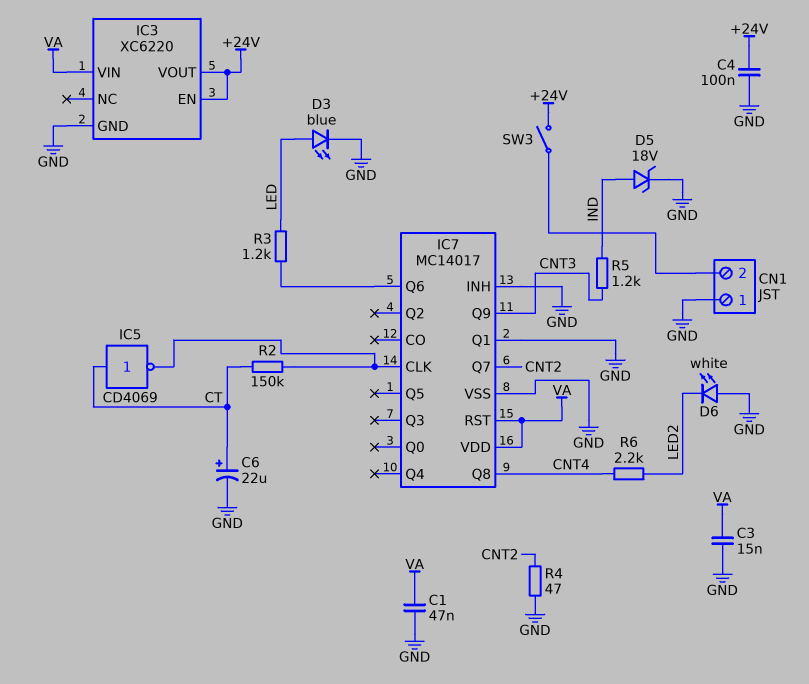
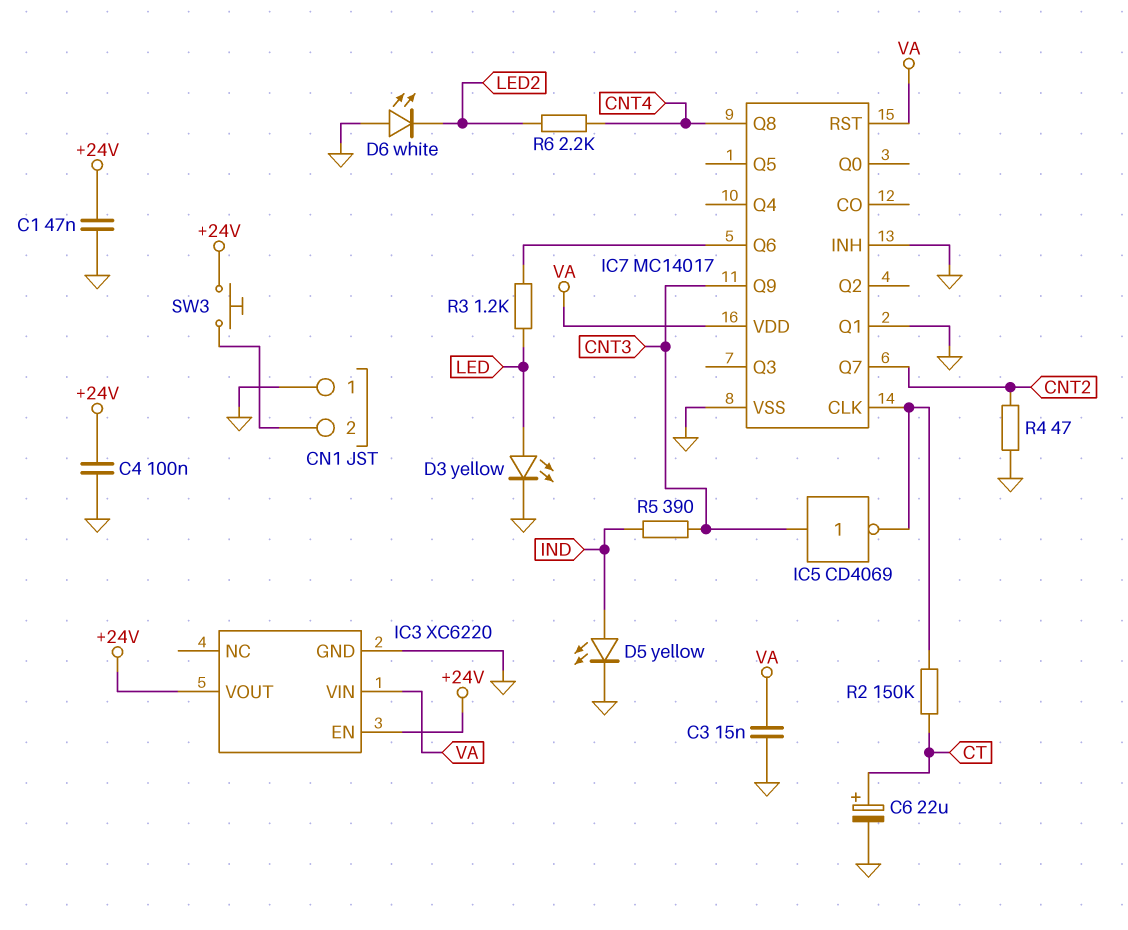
C1: 47nF (GND, VA) -> 47nF (+24V, GND)
D3: LED blue (A LED, K GND) -> LED yellow (A LED, K GND)
D5: zener 18V (A IND, K GND) -> LED yellow (A IND, K GND)
IC5: NOT CD4069 (in CT, out IC7/CLK) -> NOT CD4069 (in CNT3, out IC7/CLK)
R5: 1.2k (CNT3, IND) -> 390 (CNT3, IND)
SW3: switch (+24V, CN1/2) -> button (+24V, CN1/2)

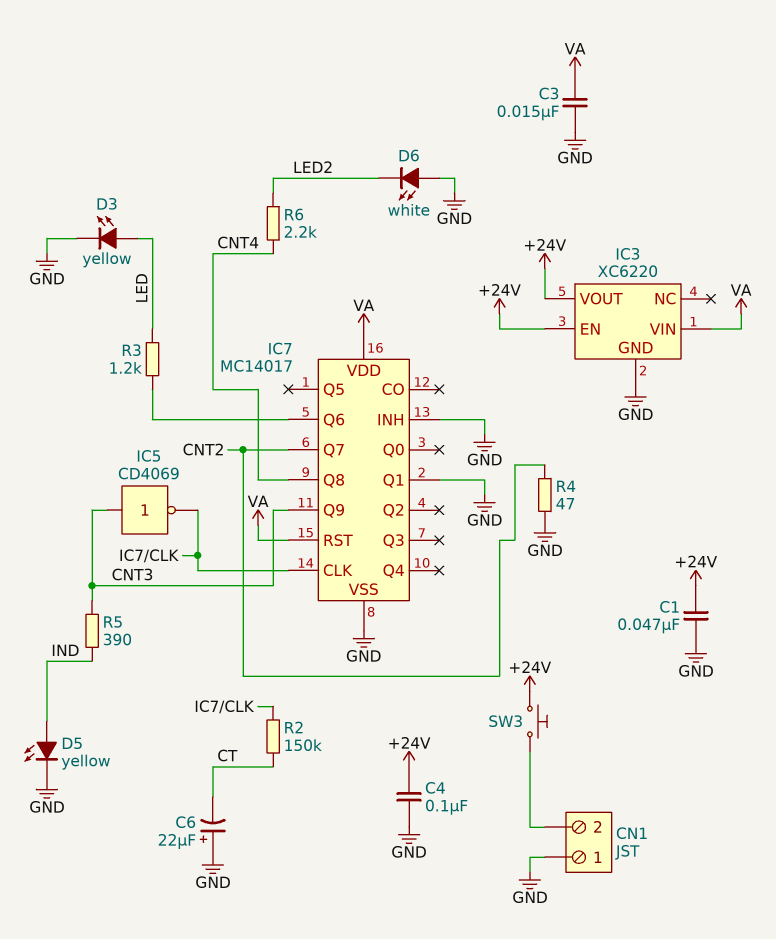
C6: 22uF (plus CT, minus GND) -> 22uF (plus GND, minus CT)

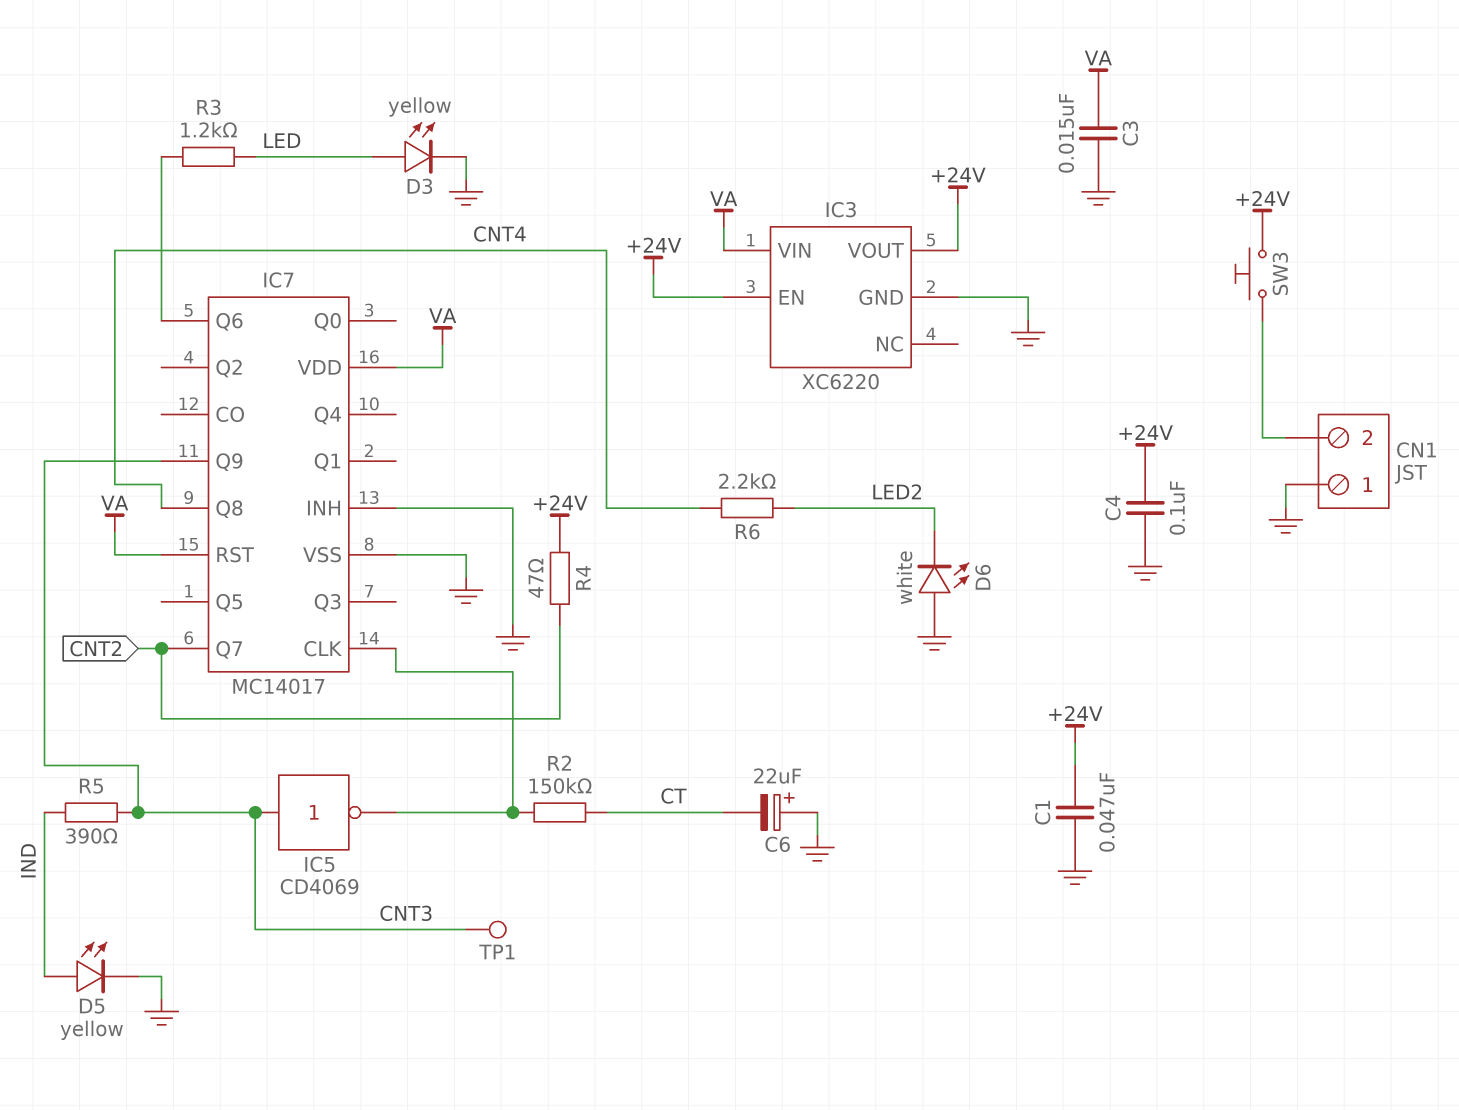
IC7 pin Q1: GND -> none
R4: 47 (CNT2, GND) -> 47 (+24V, CNT2)
TP1: none -> test point (CNT3)

